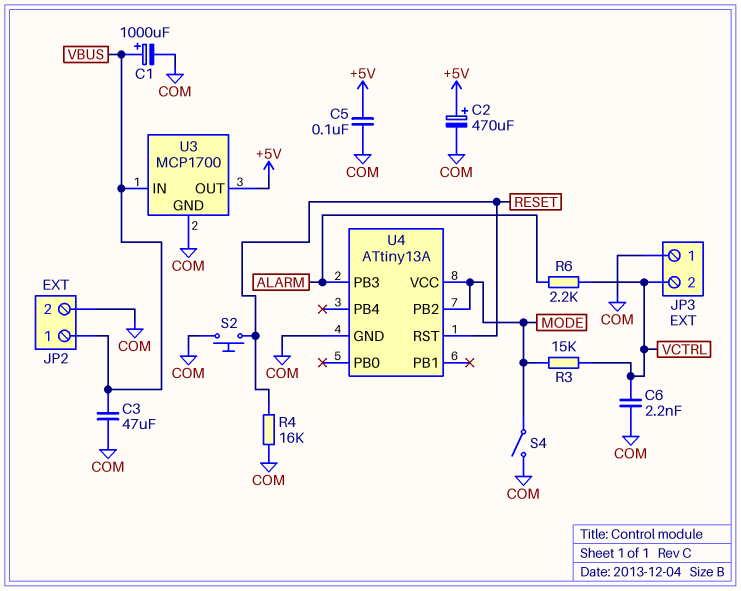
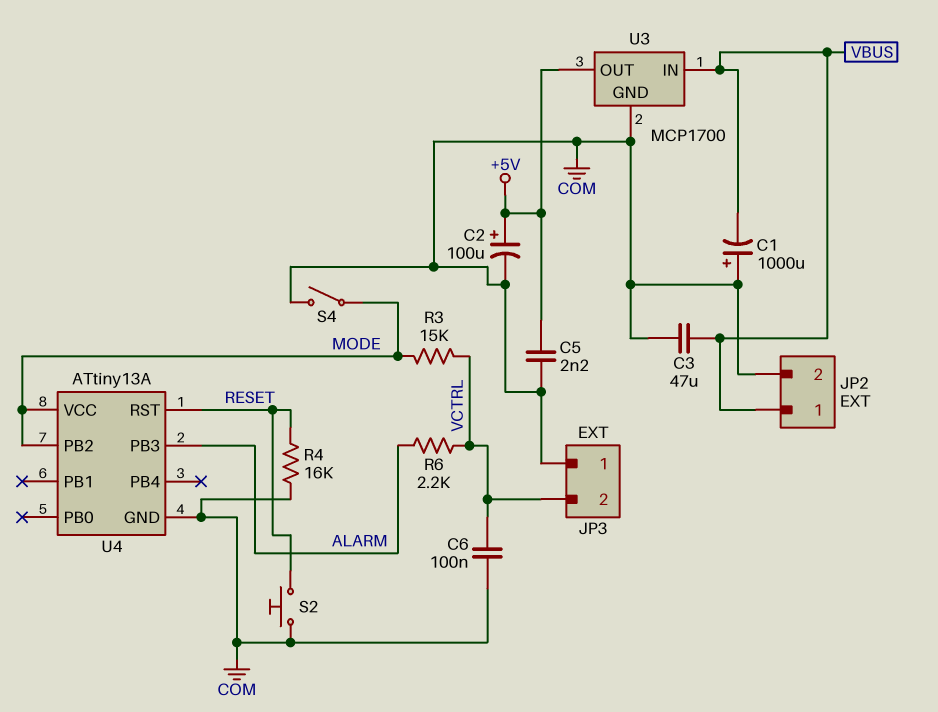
C1: 1000uF (plus VBUS, minus COM) -> 1000uF (plus COM, minus VBUS)
C2: 470uF (plus +5V, minus COM) -> 100uF (plus +5V, minus COM)
C5: 100nF (+5V, COM) -> 2.2nF (+5V, COM)
C6: 2.2nF (COM, VCTRL) -> 100nF (COM, VCTRL)

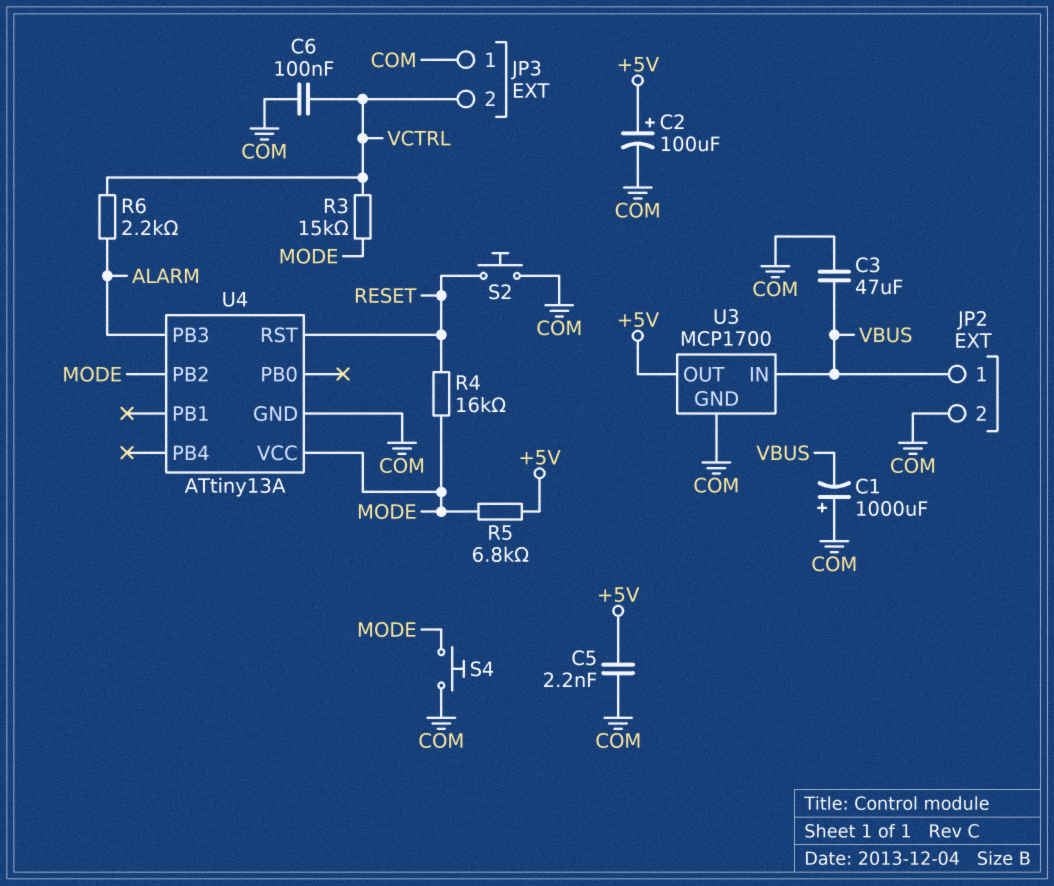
R4: 16k (COM, RESET) -> 16k (MODE, RESET)
R5: none -> 6.8k (+5V, MODE)
S4: switch (COM, MODE) -> button (COM, MODE)

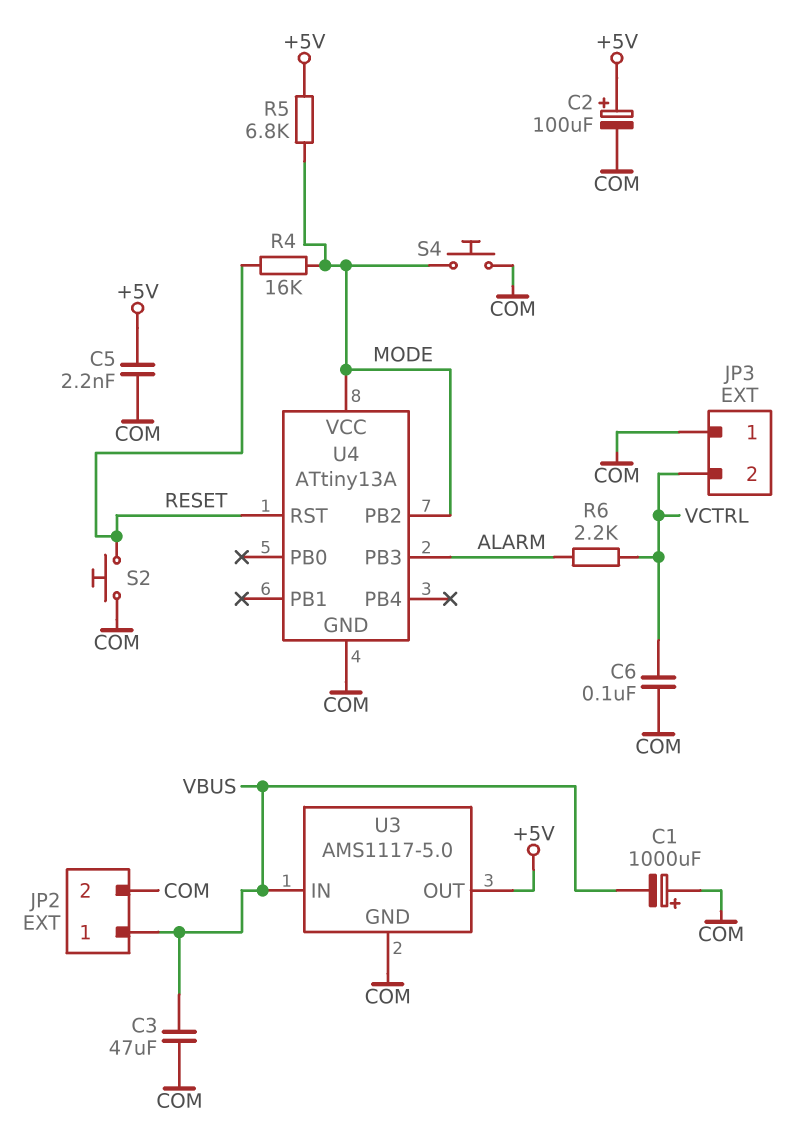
R3: 15k (MODE, VCTRL) -> none
U3: MCP1700 -> AMS1117-5.0

